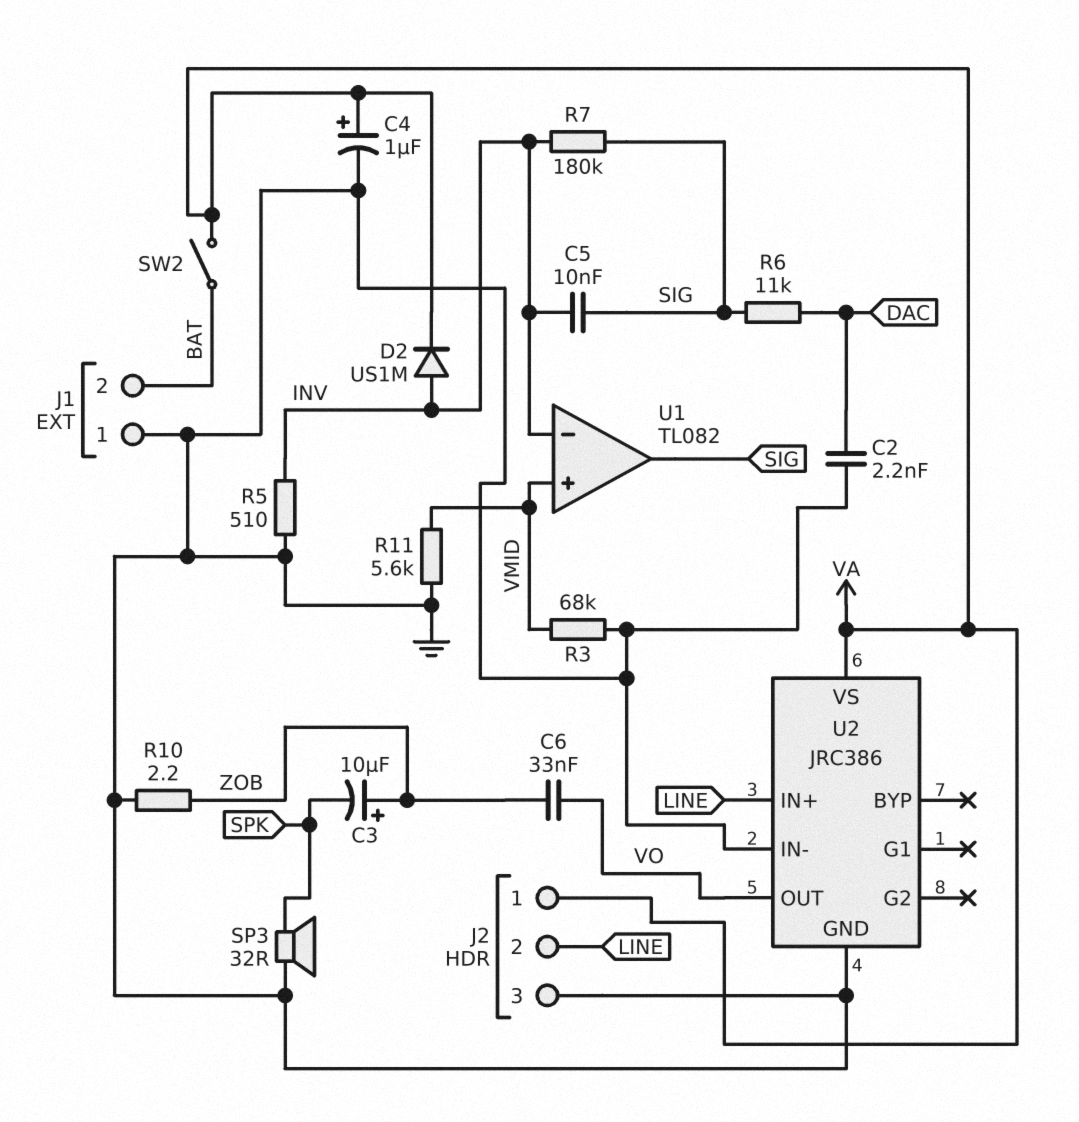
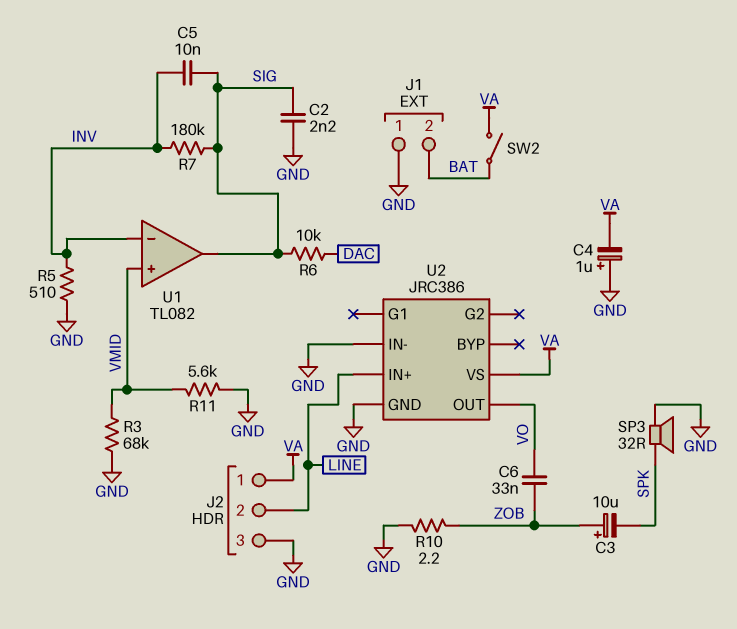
C2: 2.2nF (DAC, GND) -> 2.2nF (GND, SIG)
C4: 1uF (plus VA, minus GND) -> 1uF (plus GND, minus VA)
D2: diode US1M (A INV, K VA) -> none
R6: 11k (DAC, SIG) -> 10k (DAC, SIG)

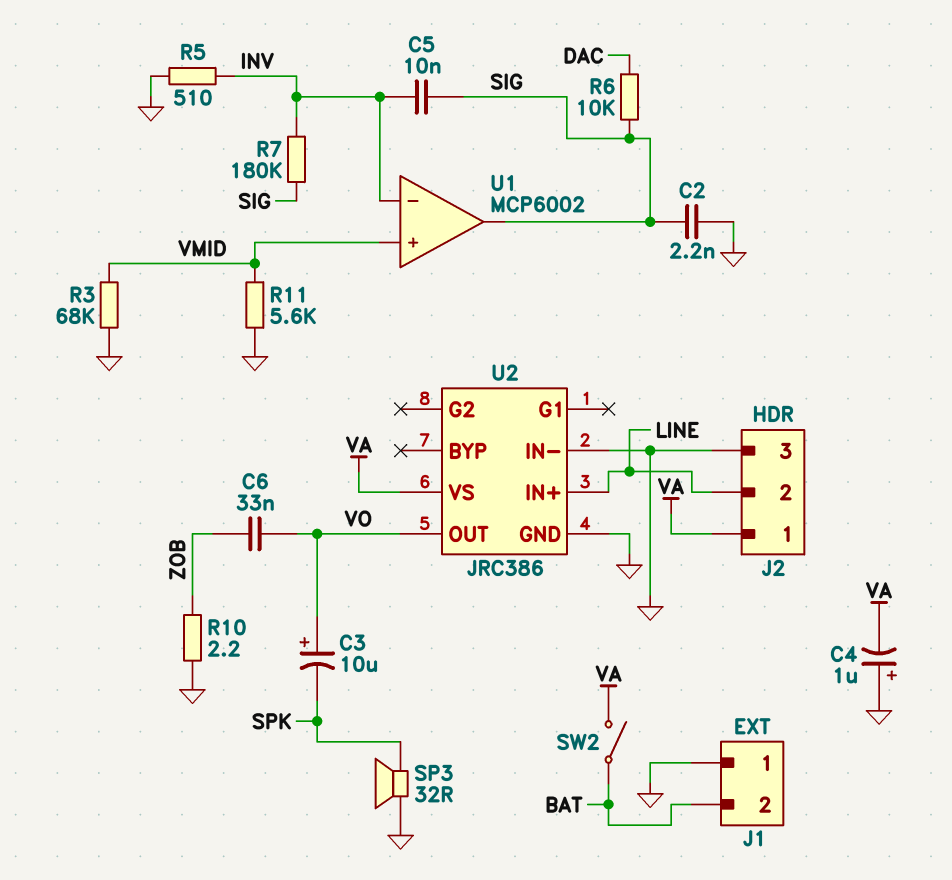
C3: 10uF (plus ZOB, minus SPK) -> 10uF (plus VO, minus SPK)
U1: TL082 -> MCP6002

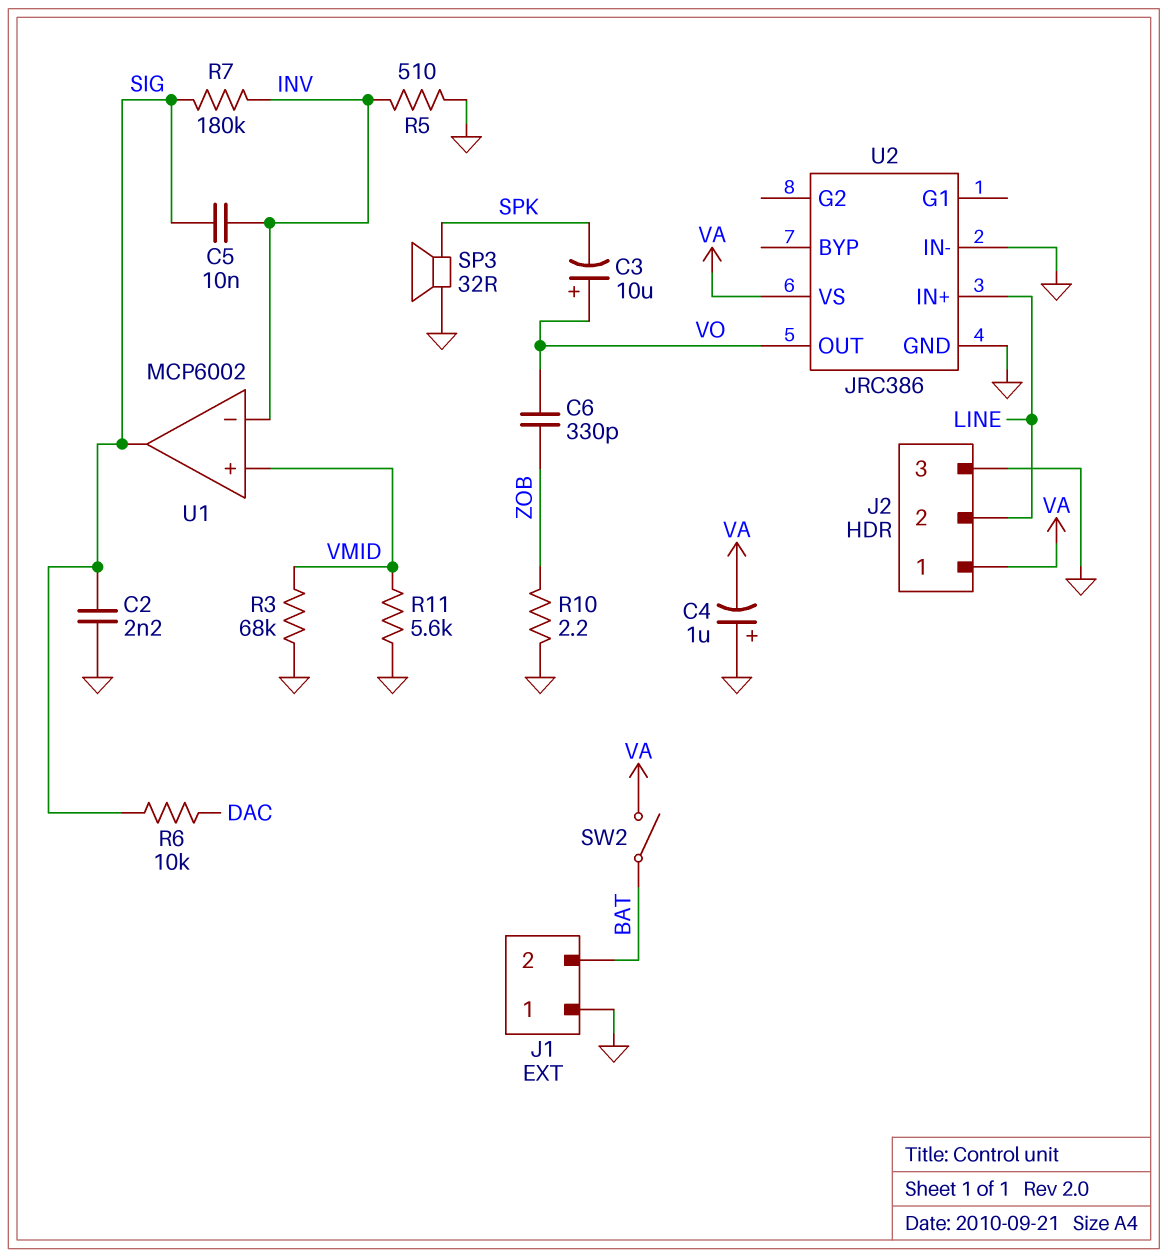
C6: 33nF (VO, ZOB) -> 330pF (VO, ZOB)

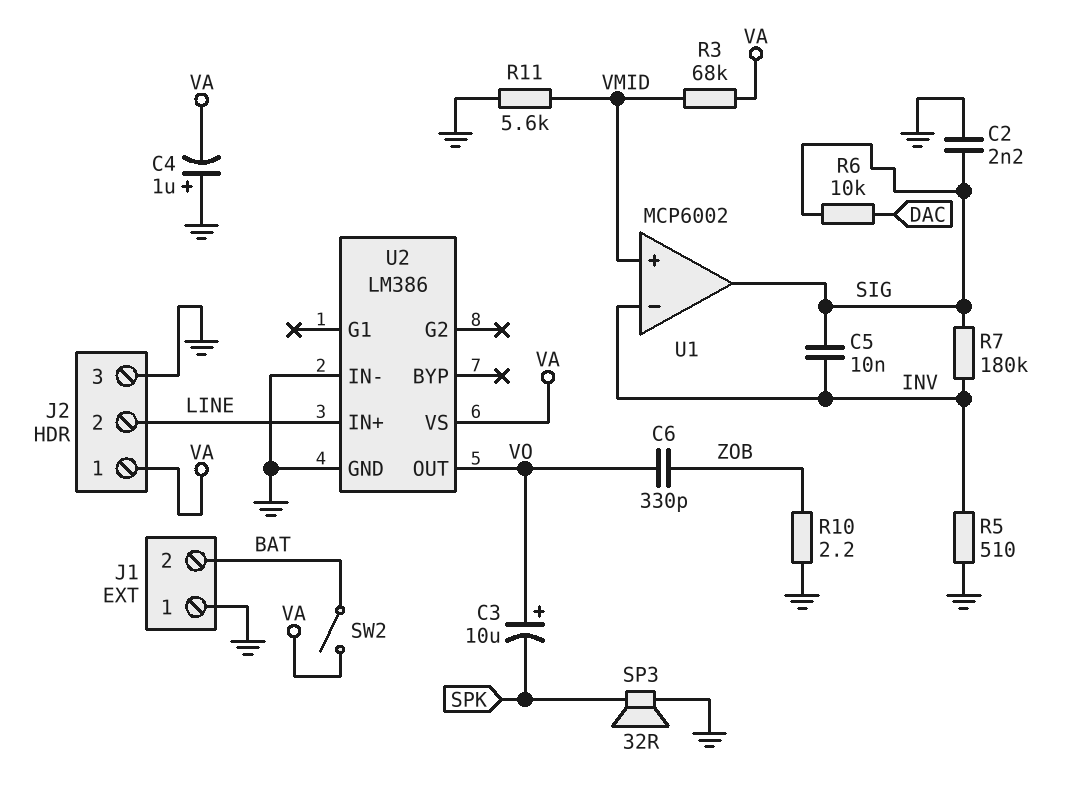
R3: 68k (GND, VMID) -> 68k (VA, VMID)
U2: JRC386 -> LM386

